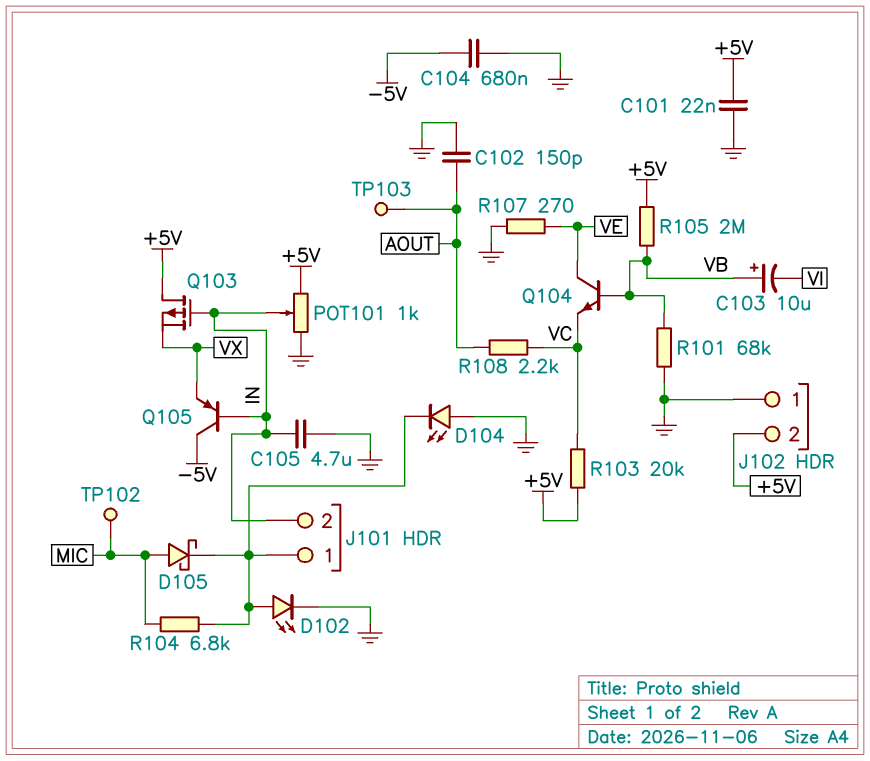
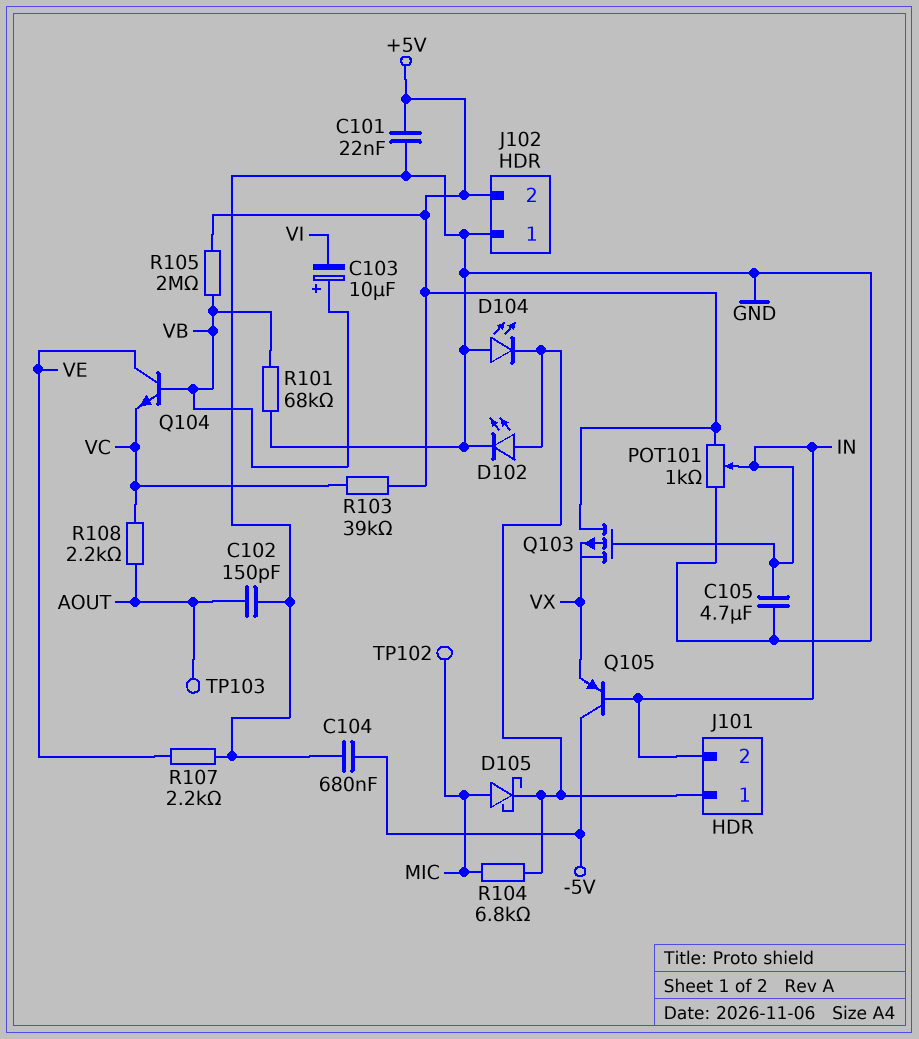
R103: 20k (+5V, VC) -> 39k (+5V, VC)
R107: 270 (GND, VE) -> 2.2k (GND, VE)

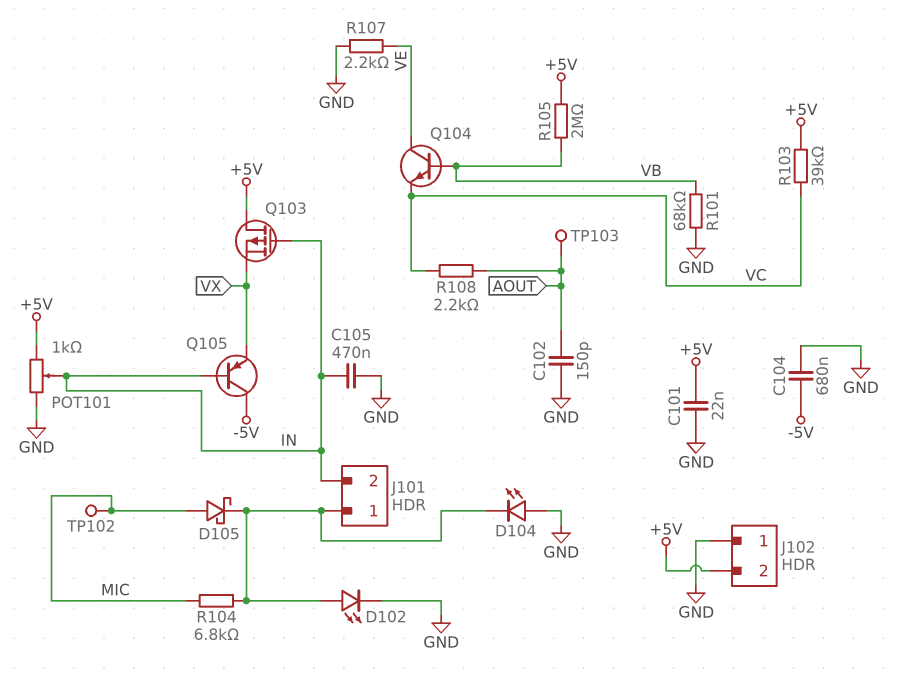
C103: 10uF (plus VB, minus VI) -> none
C105: 4.7uF (GND, IN) -> 470nF (GND, IN)

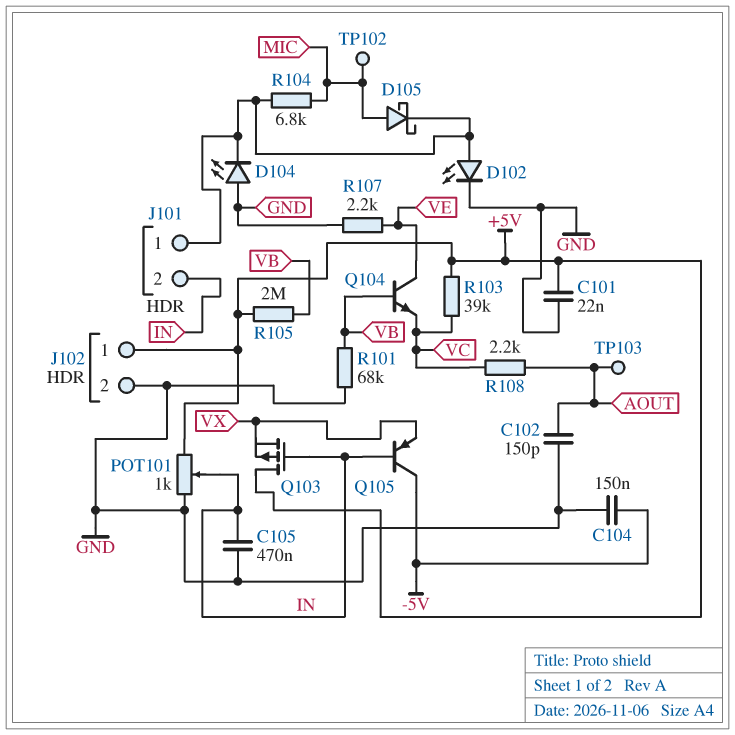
C104: 680nF (-5V, GND) -> 150nF (-5V, GND)
J102 pin 1: GND -> +5V
J102 pin 2: +5V -> GND

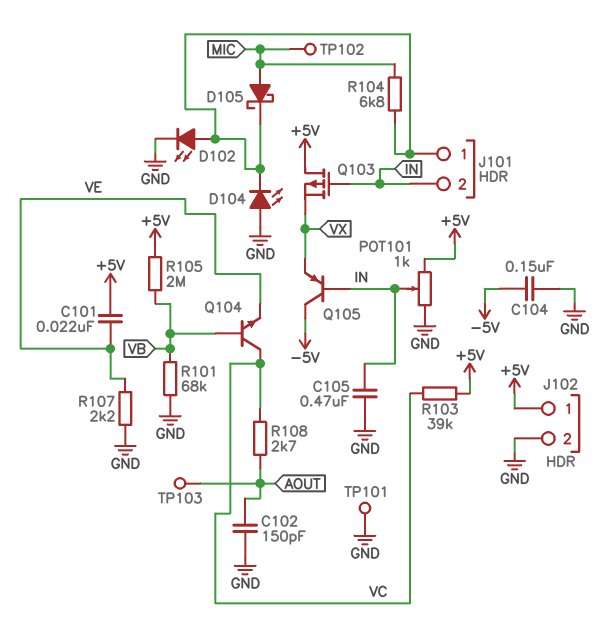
C101: 22nF (+5V, GND) -> 22nF (+5V, VE)
Q104: NPN (B VB, C VE, E VC) -> NPN (B VB, C VC, E VE)
R108: 2.2k (AOUT, VC) -> 2.7k (AOUT, VC)
TP101: none -> test point (GND)

